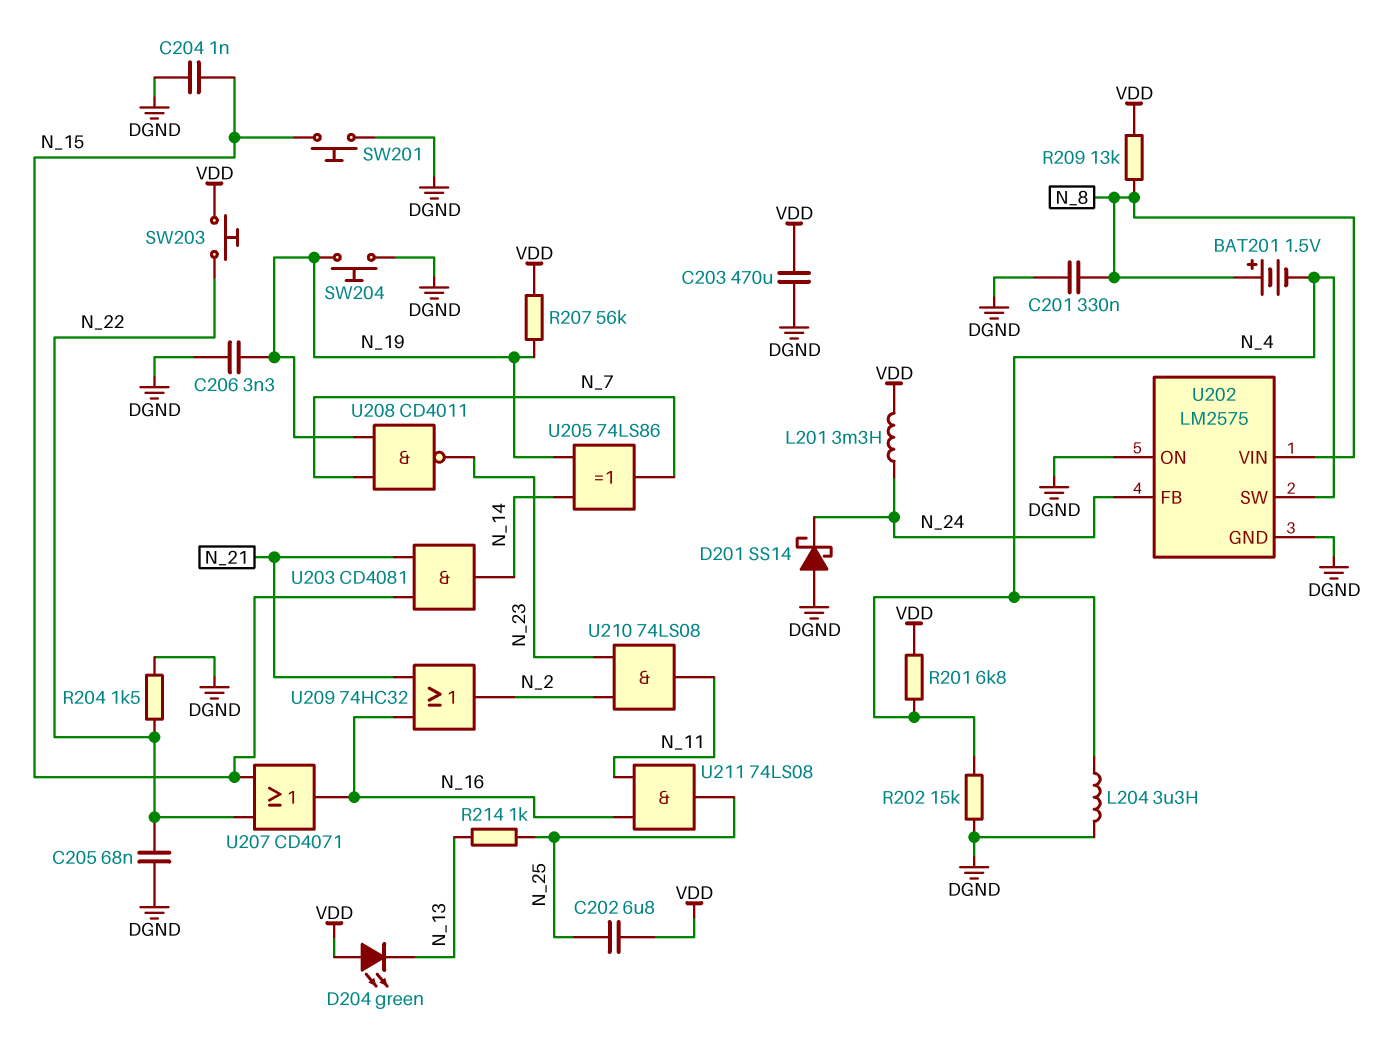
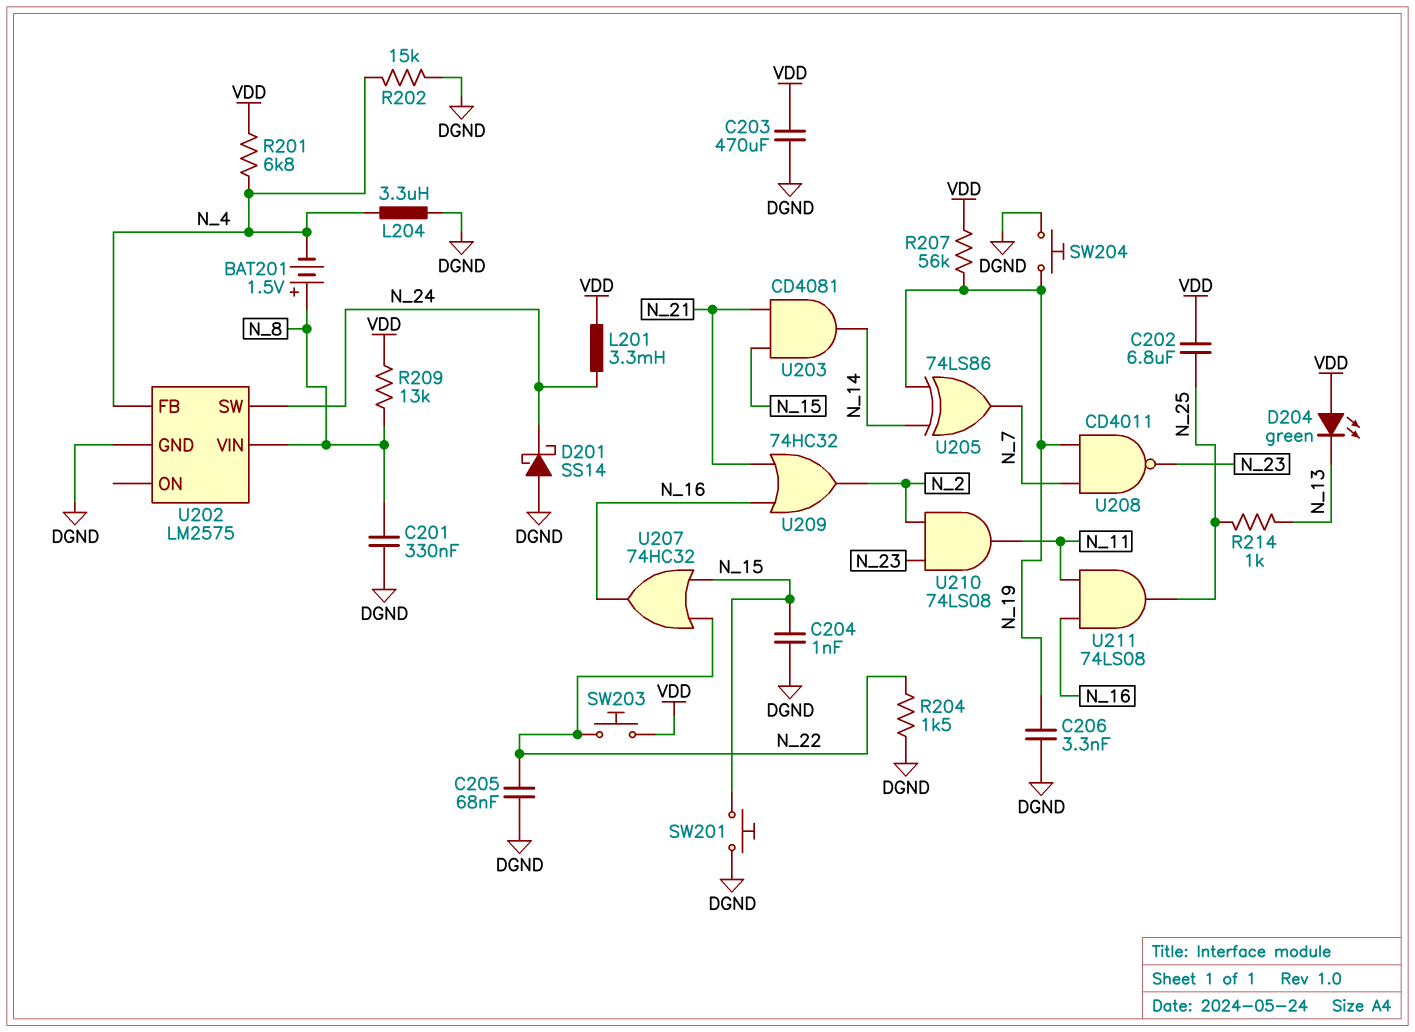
U202 pin FB: N_24 -> N_4
U202 pin ON: DGND -> none
U202 pin SW: N_4 -> N_24
U207: OR CD4071 (in N_15, in N_22, out N_16) -> OR 74HC32 (in N_15, in N_22, out N_16)

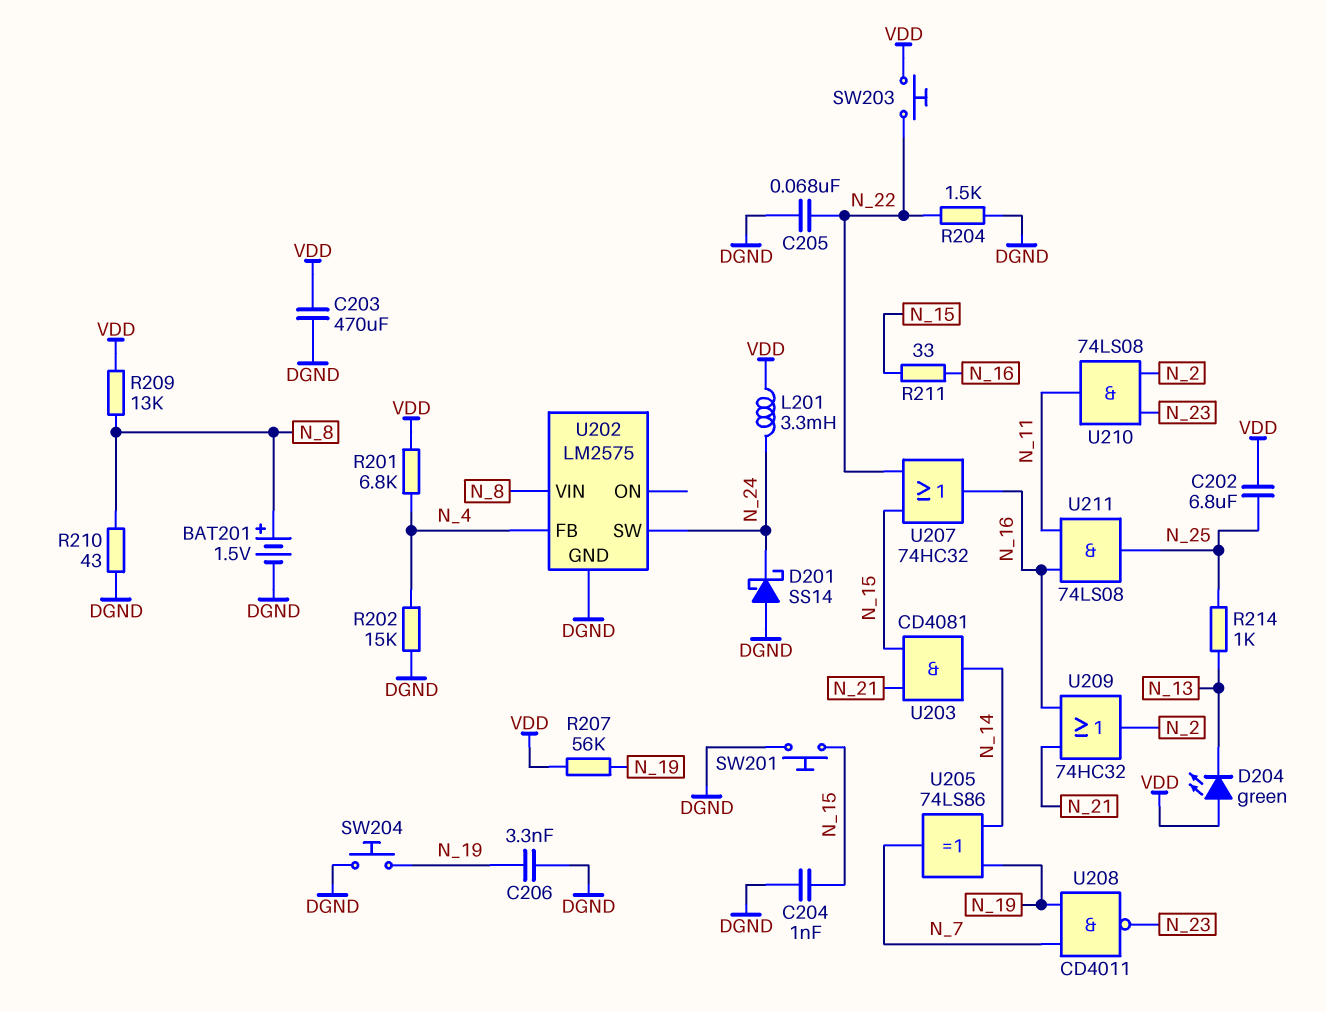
BAT201: 1.5V (plus N_8, minus N_4) -> 1.5V (plus N_8, minus DGND)
C201: 330nF (DGND, N_8) -> none
L204: 3.3uH (DGND, N_4) -> none
R210: none -> 43 (DGND, N_8)
R211: none -> 33 (N_15, N_16)

